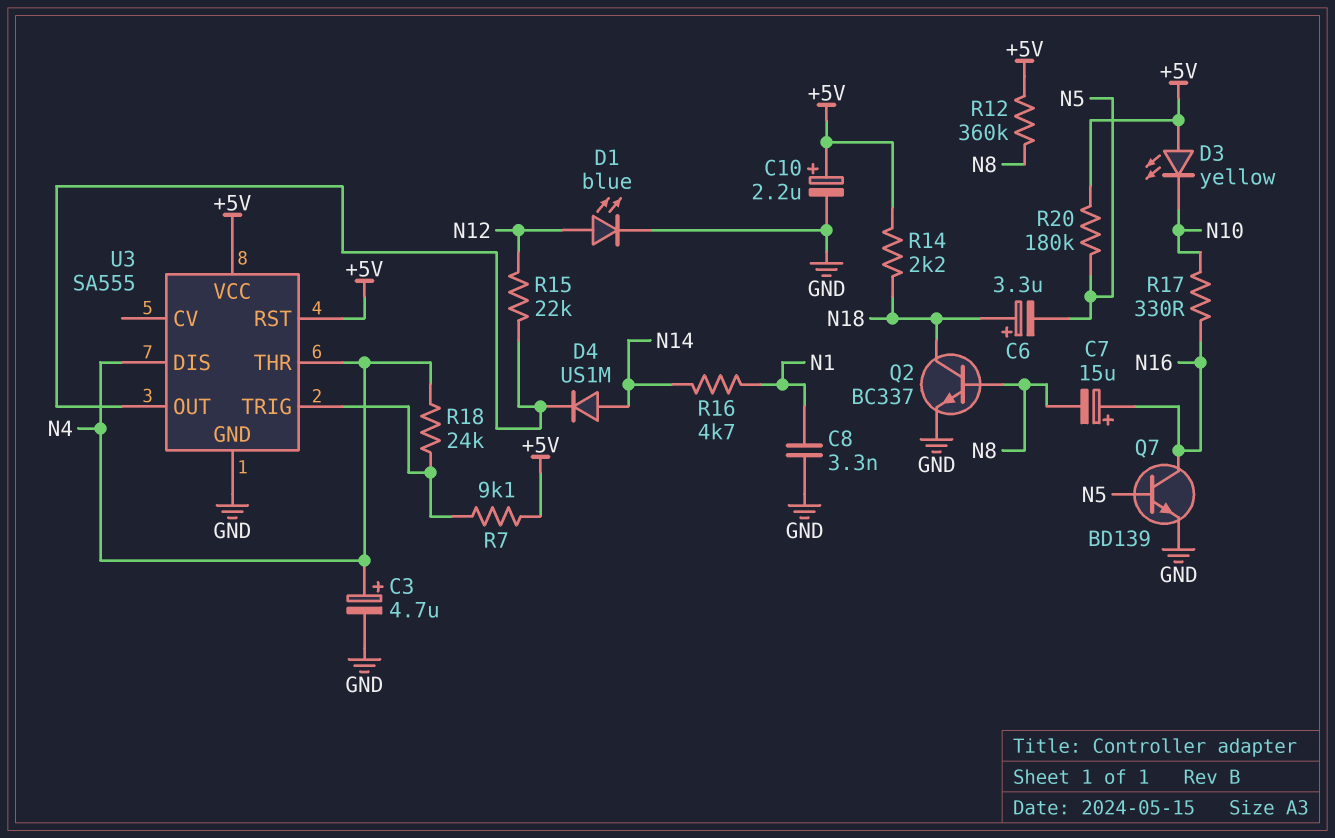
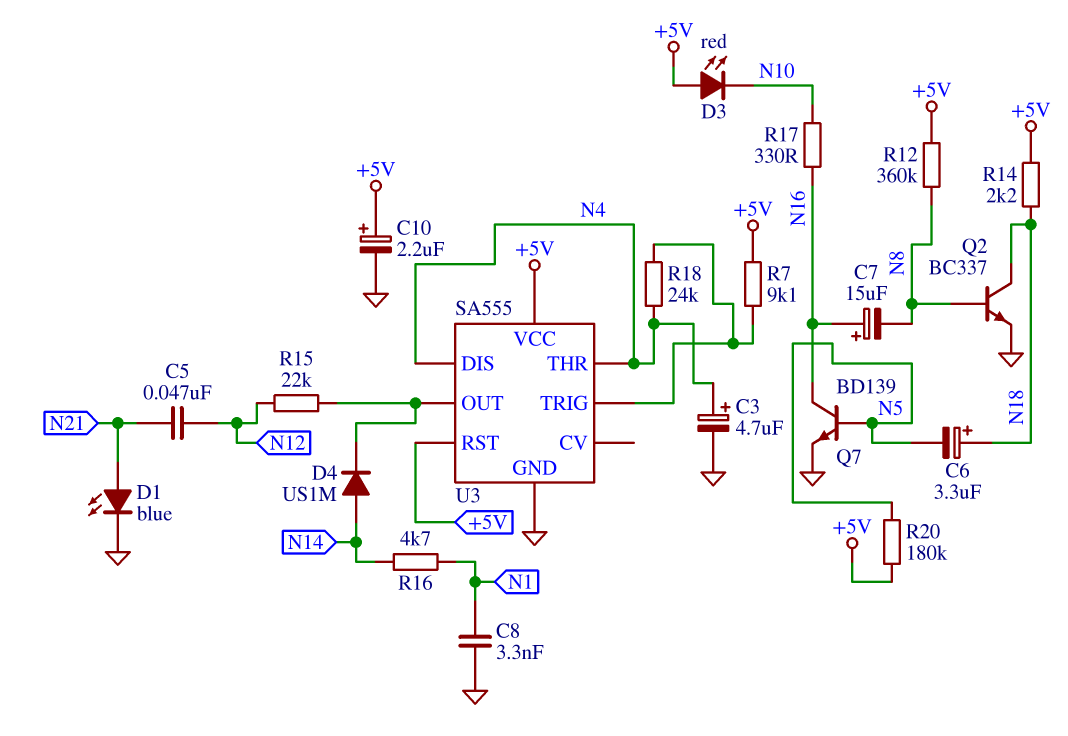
C5: none -> 47nF (N12, N21)
D1: LED blue (A N12, K GND) -> LED blue (A N21, K GND)
D3: LED yellow (A +5V, K N10) -> LED red (A +5V, K N10)

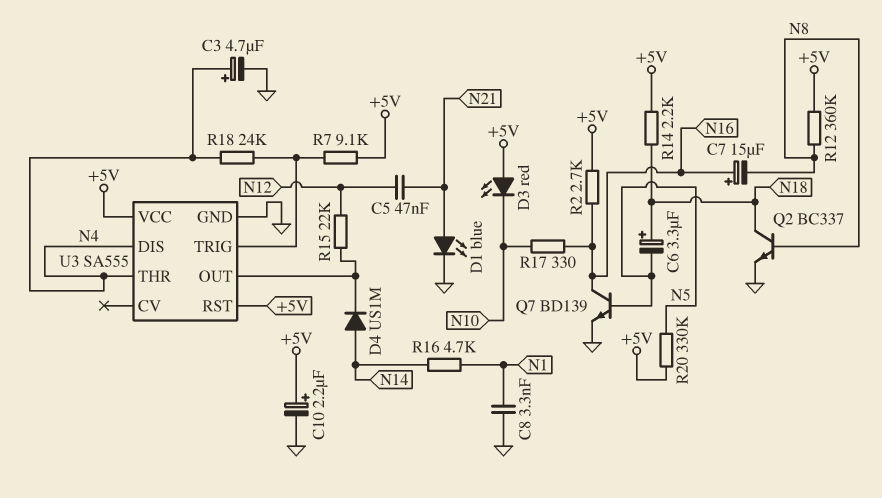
R2: none -> 2.7k (+5V, N16)
R20: 180k (+5V, N5) -> 330k (+5V, N5)

